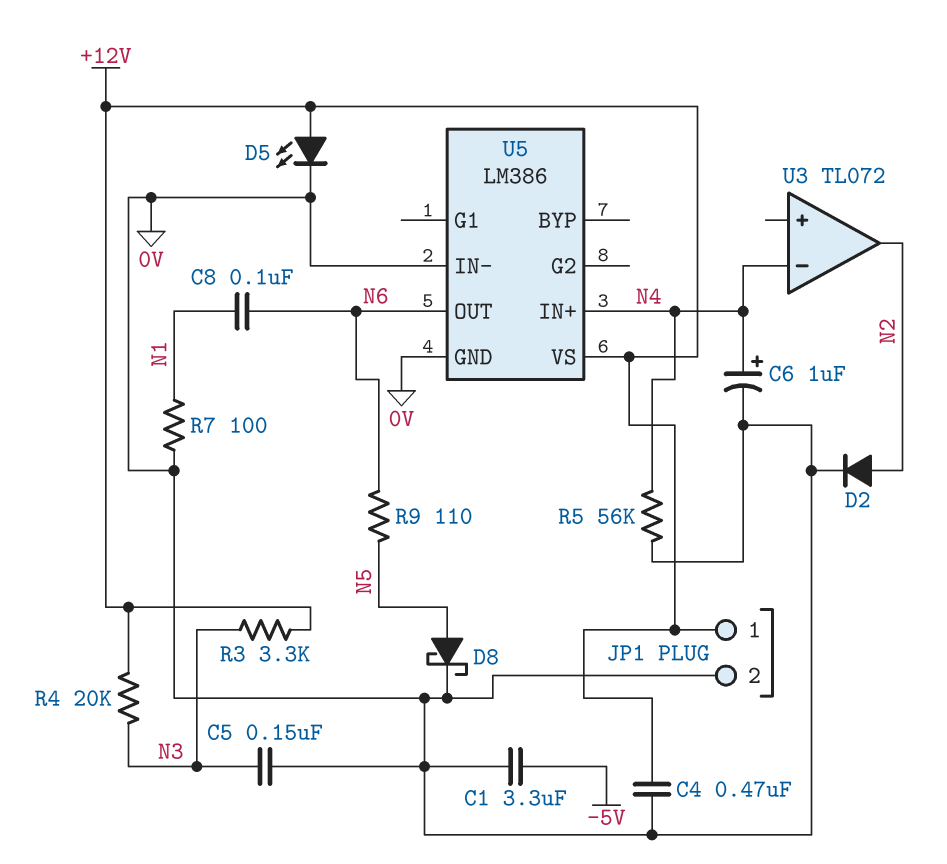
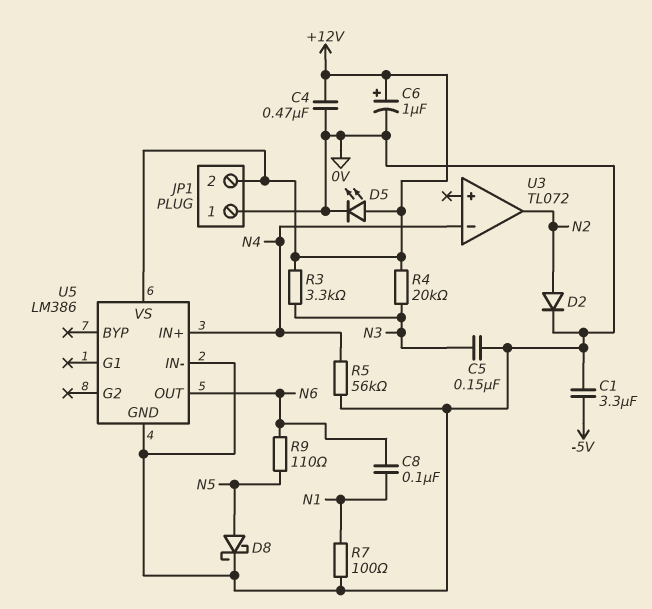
C6: 1uF (plus N4, minus 0V) -> 1uF (plus +12V, minus 0V)
JP1 pin 1: +12V -> 0V
JP1 pin 2: 0V -> +12V

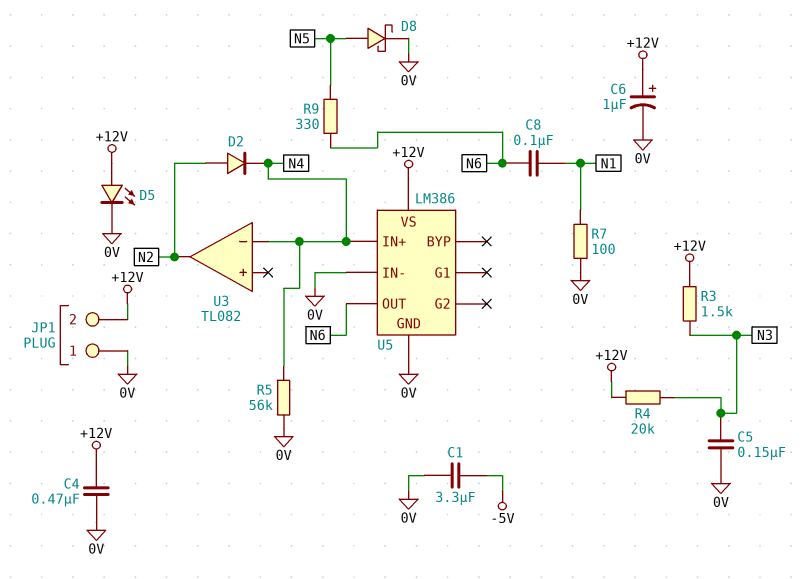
D2: diode (A N2, K 0V) -> diode (A N2, K N4)
R3: 3.3k (+12V, N3) -> 1.5k (+12V, N3)
R9: 110 (N5, N6) -> 330 (N5, N6)
U3: TL072 -> TL082

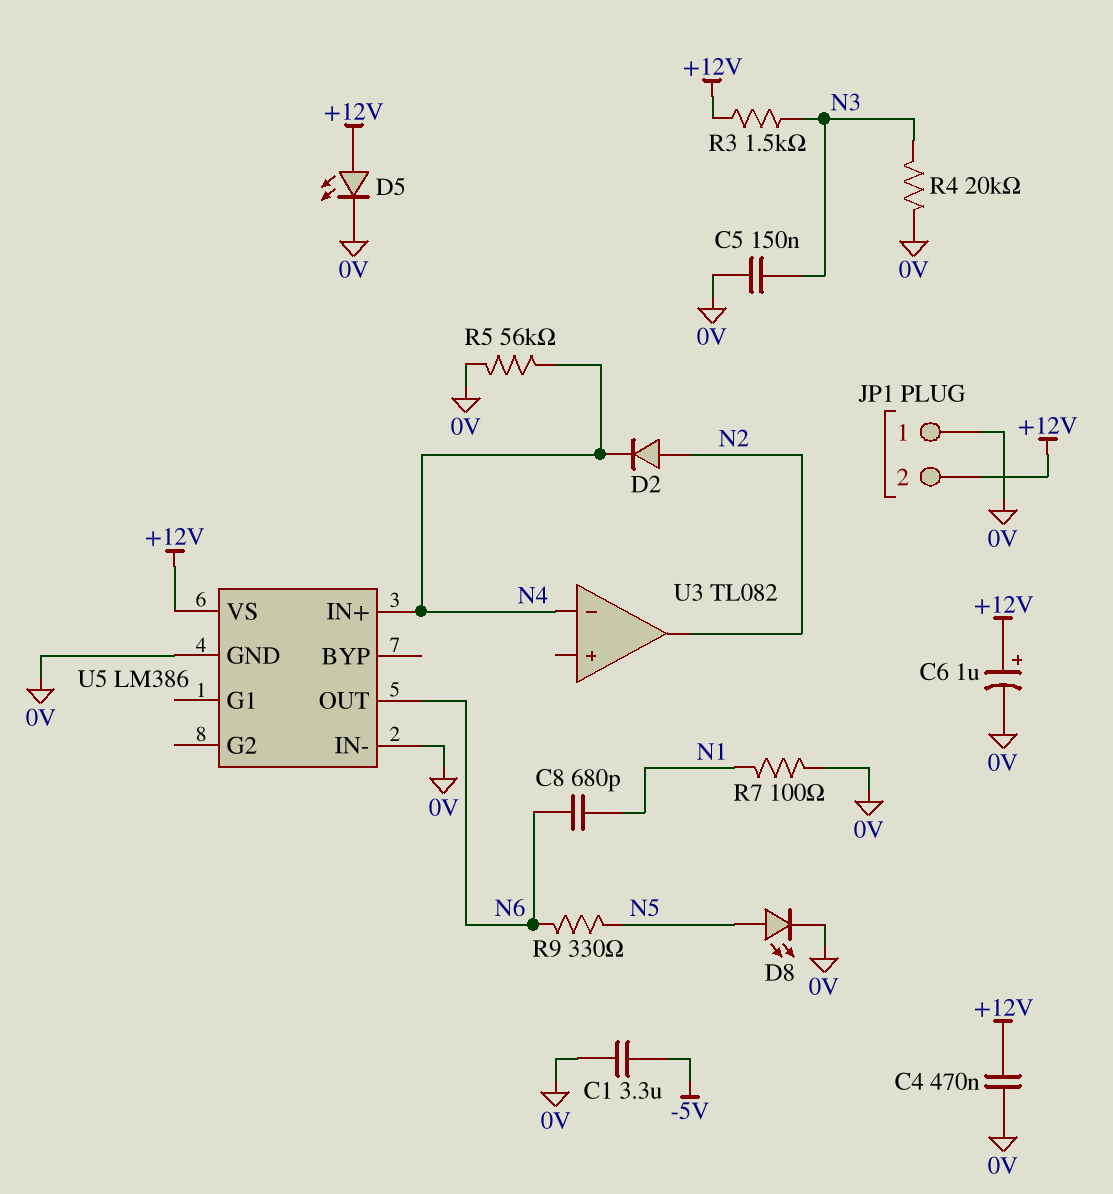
C8: 100nF (N1, N6) -> 680pF (N1, N6)
D8: schottky (A N5, K 0V) -> LED (A N5, K 0V)
R4: 20k (+12V, N3) -> 20k (0V, N3)

